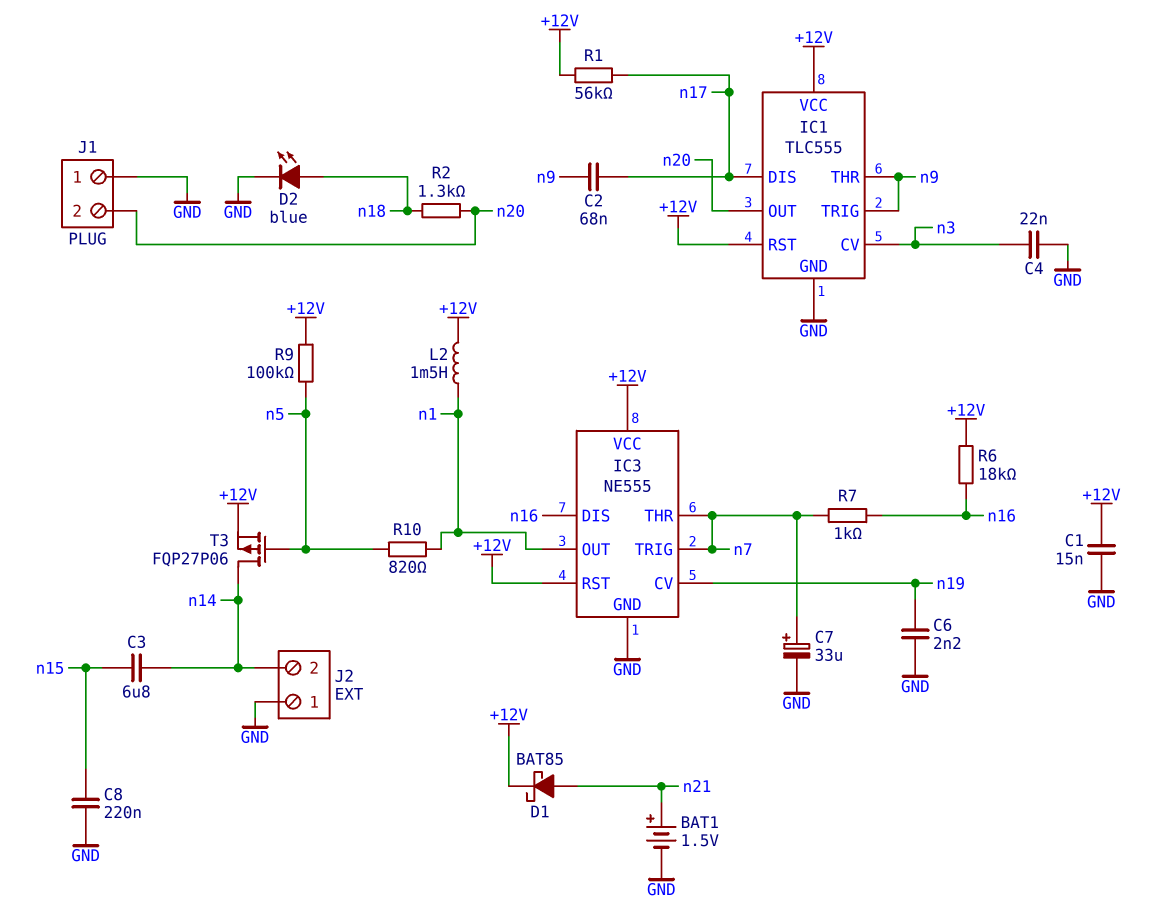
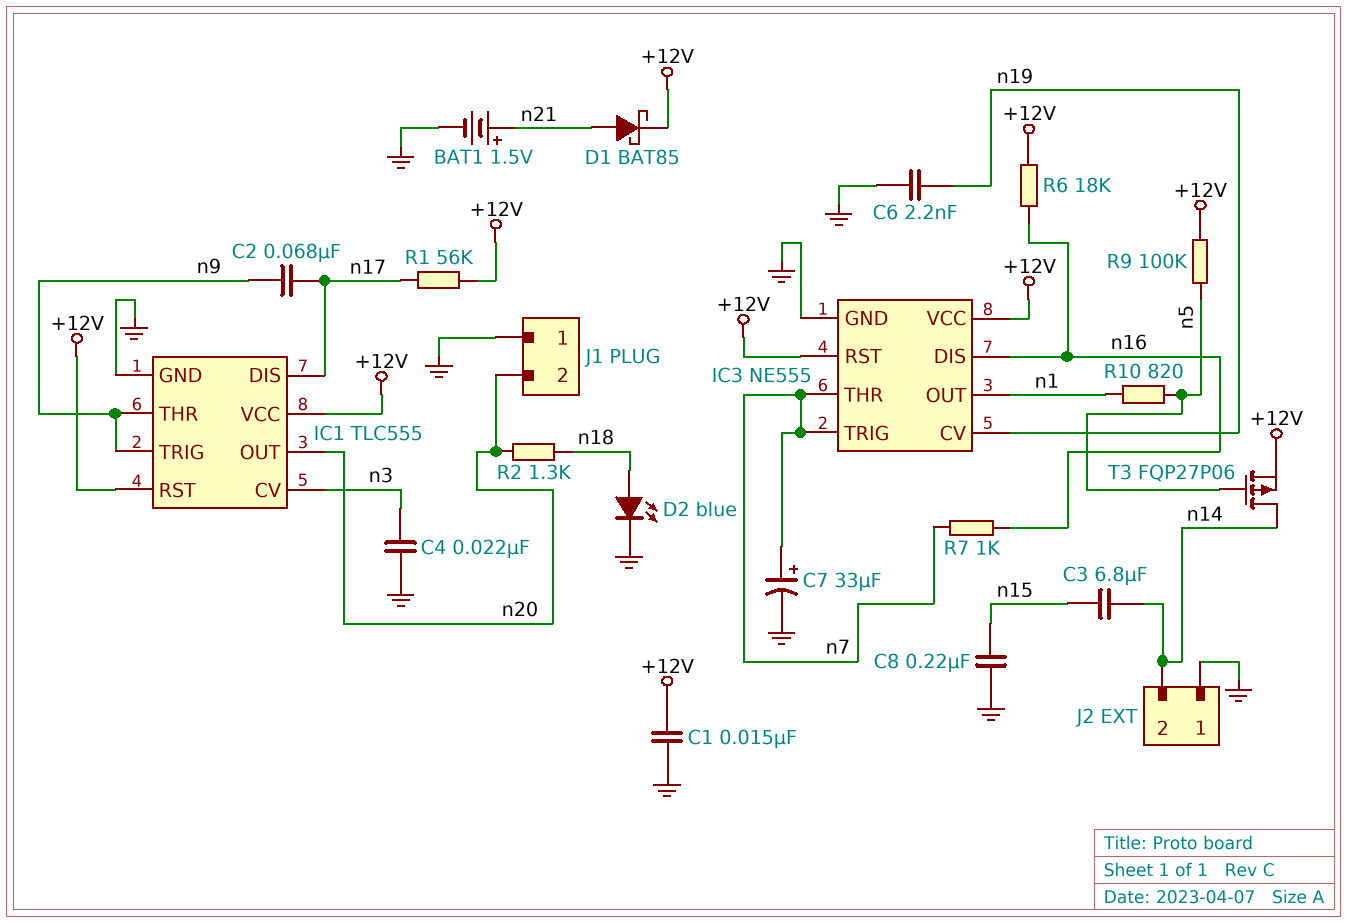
L2: 1.5mH (+12V, n1) -> none

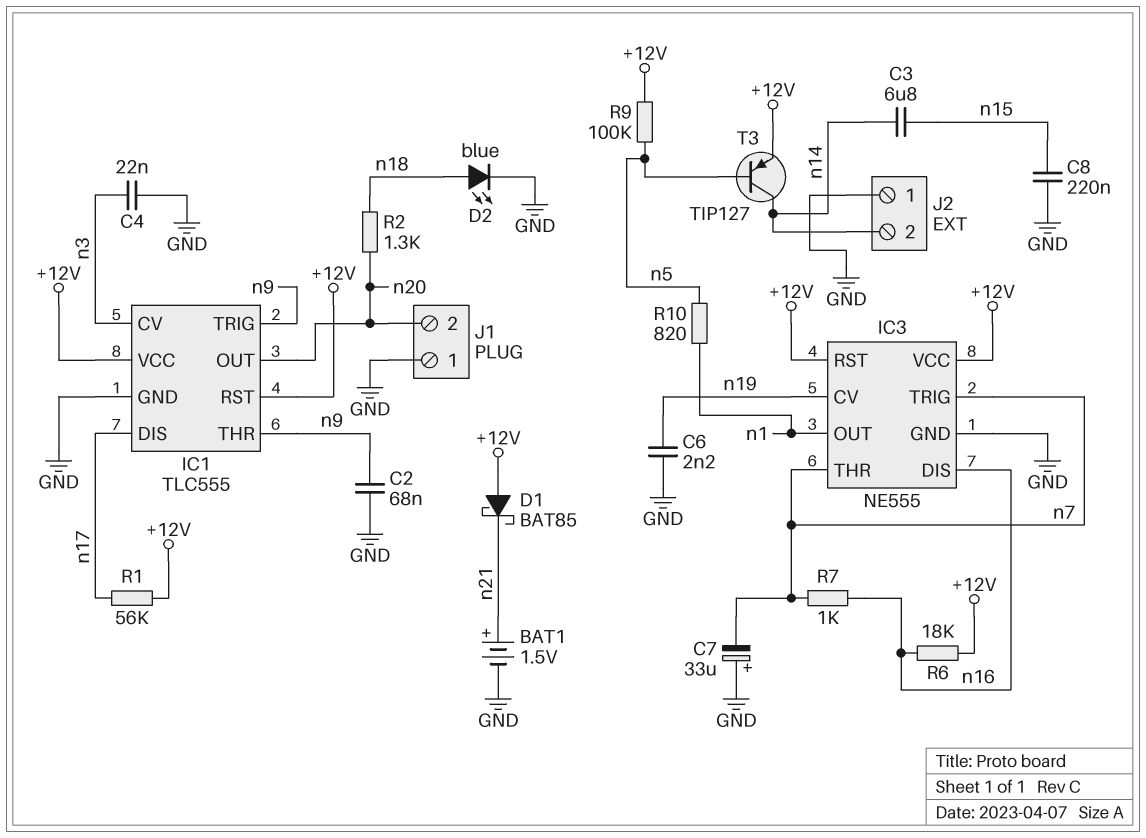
C1: 15nF (+12V, GND) -> none
C2: 68nF (n9, n17) -> 68nF (GND, n9)
C7: 33uF (plus n7, minus GND) -> 33uF (plus GND, minus n7)
D1: schottky BAT85 (A n21, K +12V) -> schottky BAT85 (A +12V, K n21)
T3: PMOS FQP27P06 (G n5, D n14, S +12V) -> PNP TIP127 (B n5, C n14, E +12V)

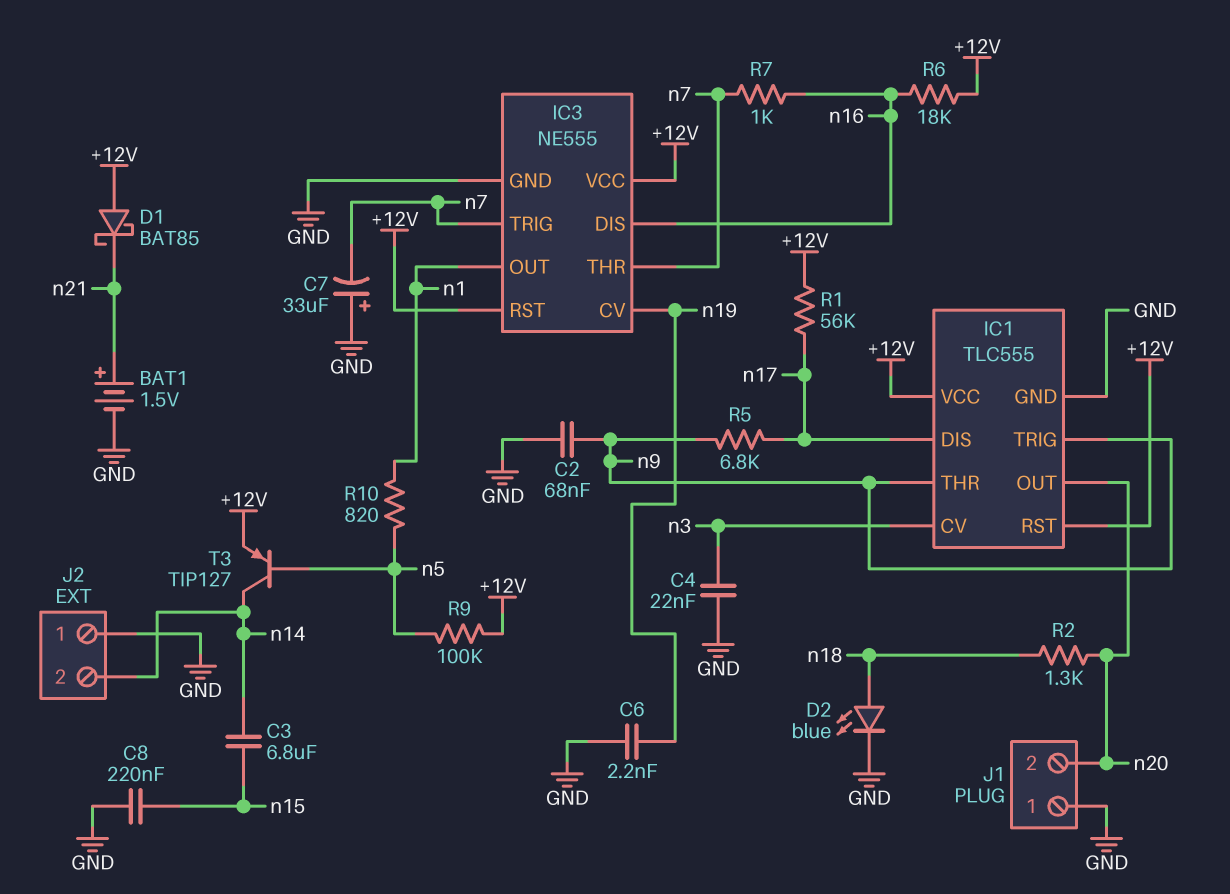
R5: none -> 6.8k (n9, n17)

